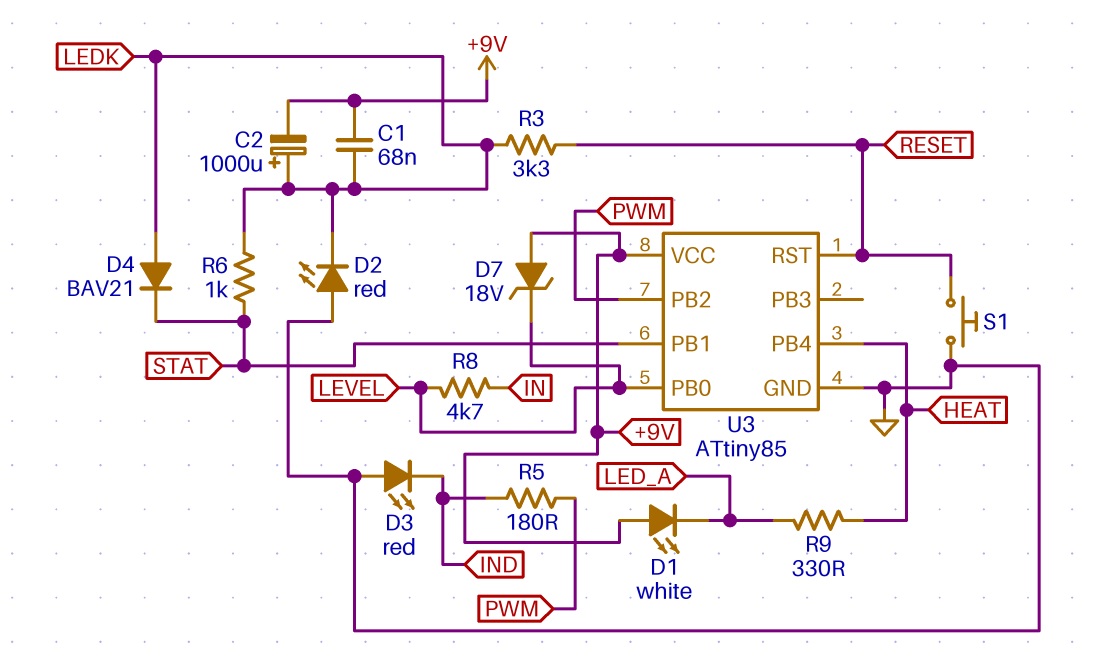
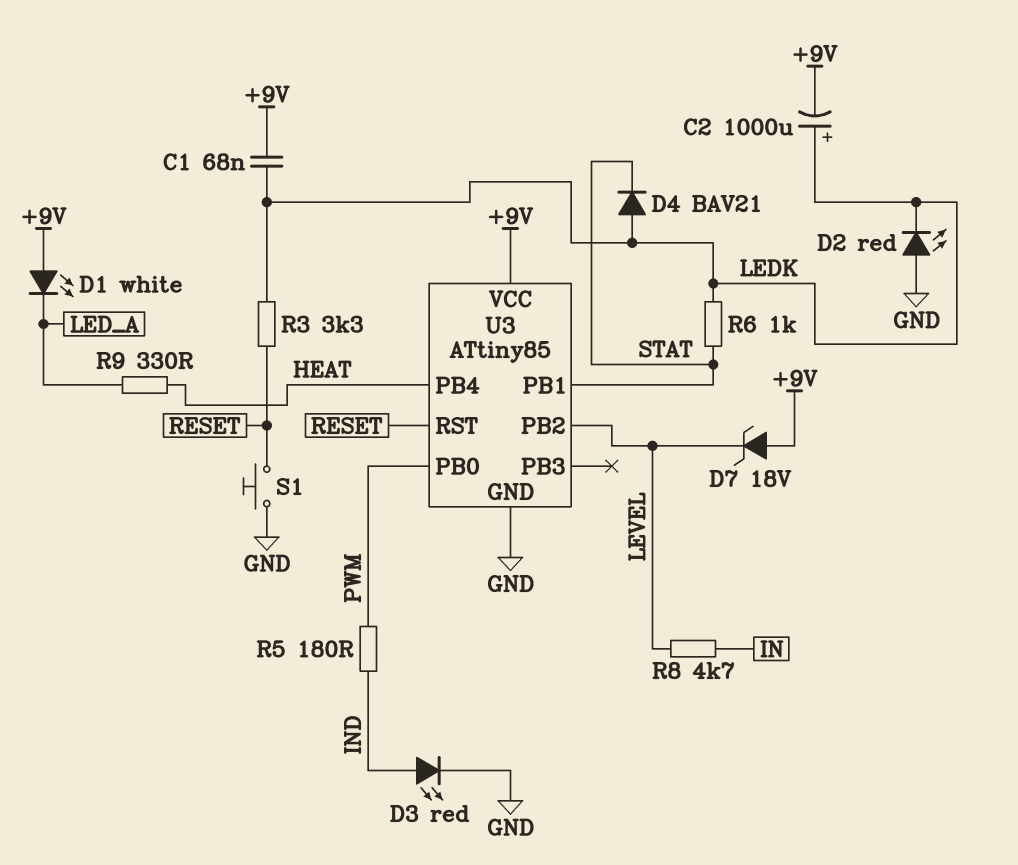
D3: LED red (A GND, K IND) -> LED red (A IND, K GND)
U3 pin PB0: LEVEL -> PWM
U3 pin PB2: PWM -> LEVEL

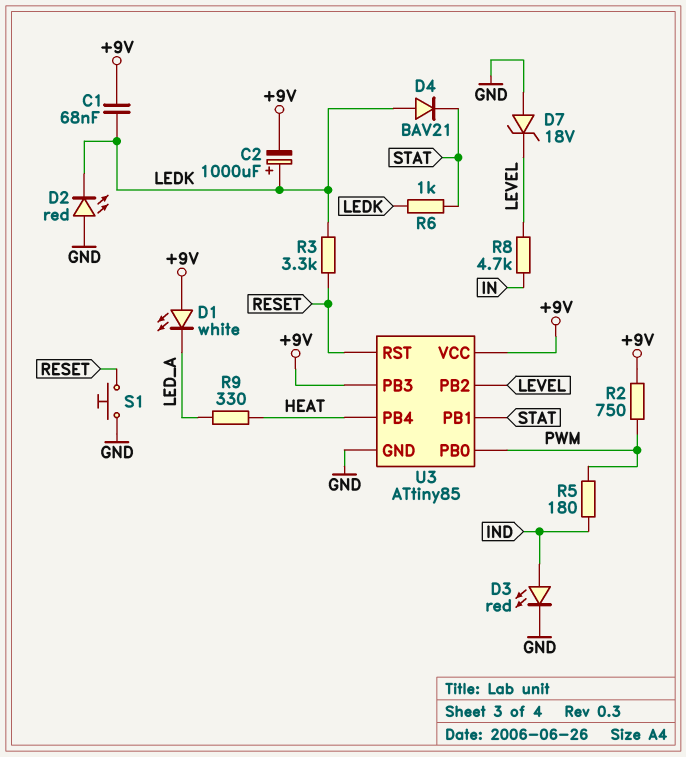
D7: zener 18V (A +9V, K LEVEL) -> zener 18V (A GND, K LEVEL)
R2: none -> 750 (+9V, PWM)
U3 pin PB3: none -> +9V

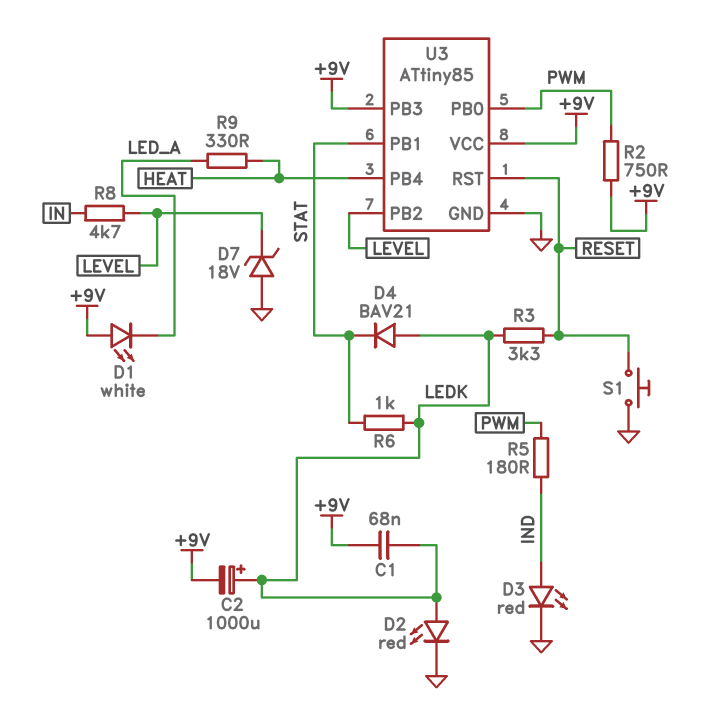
D2: LED red (A GND, K LEDK) -> LED red (A LEDK, K GND)

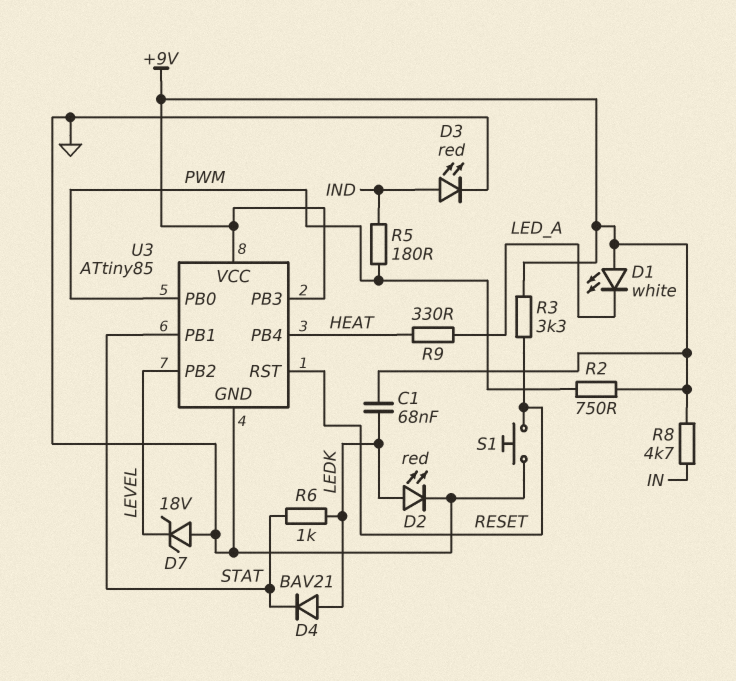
C2: 1000uF (plus LEDK, minus +9V) -> none
R3: 3.3k (LEDK, RESET) -> 3.3k (+9V, RESET)
R8: 4.7k (IN, LEVEL) -> 4.7k (+9V, IN)

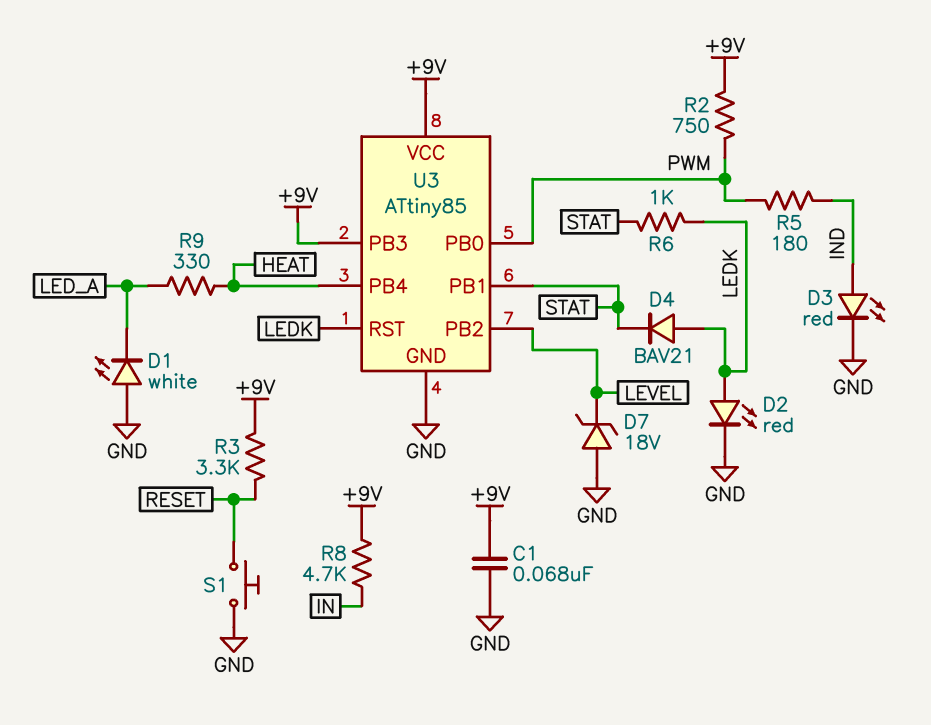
C1: 68nF (+9V, LEDK) -> 68nF (+9V, GND)
D1: LED white (A +9V, K LED_A) -> LED white (A GND, K LED_A)
U3 pin RST: RESET -> LEDK

